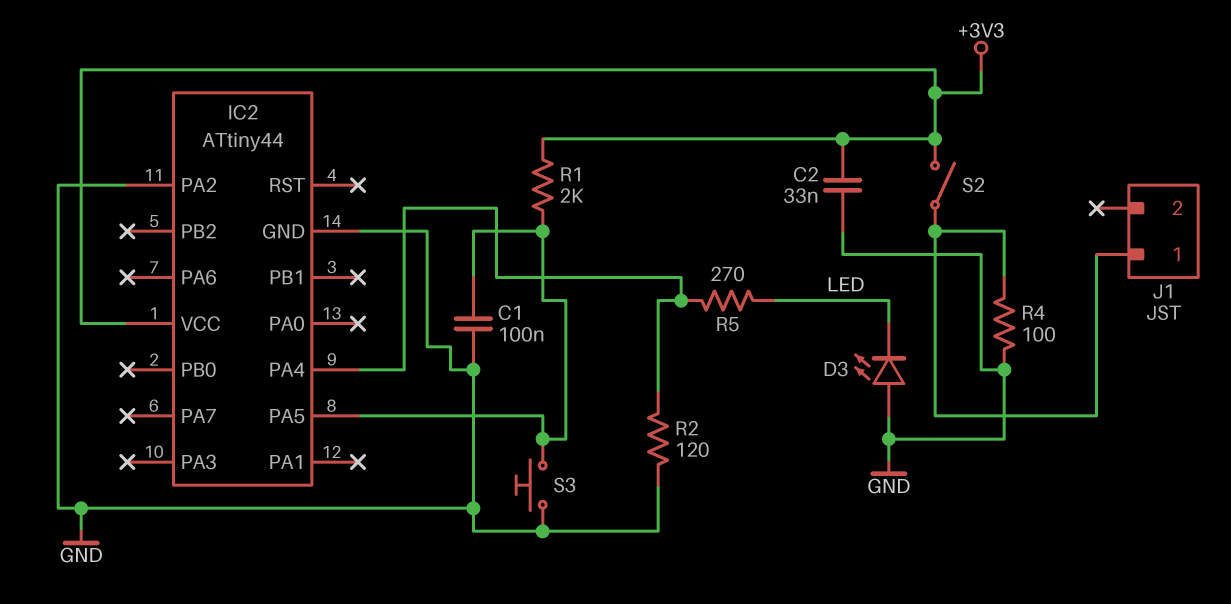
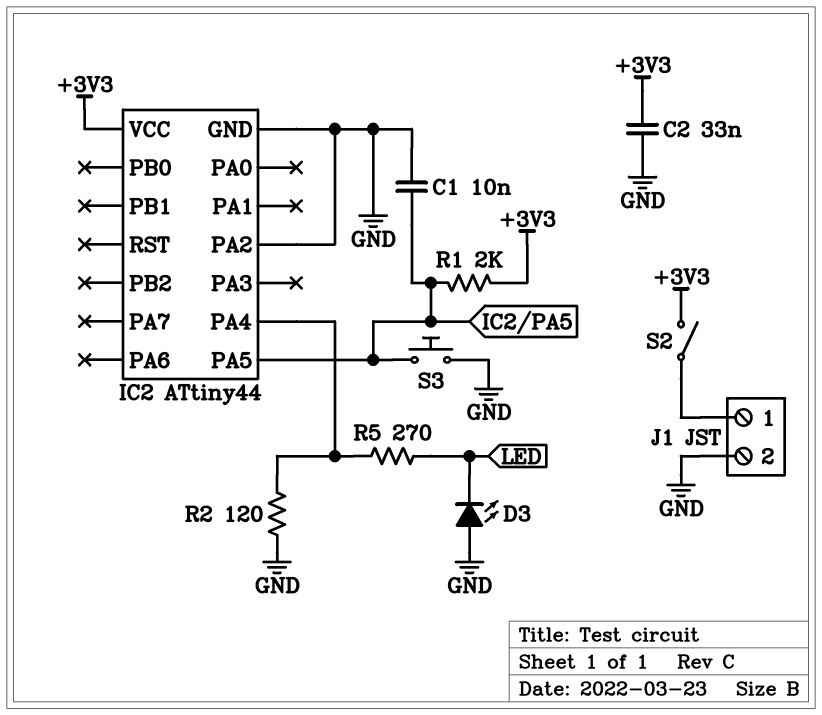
C1: 100nF (GND, IC2/PA5) -> 10nF (GND, IC2/PA5)
J1 pin 2: none -> GND
R4: 100 (GND, J1/1) -> none

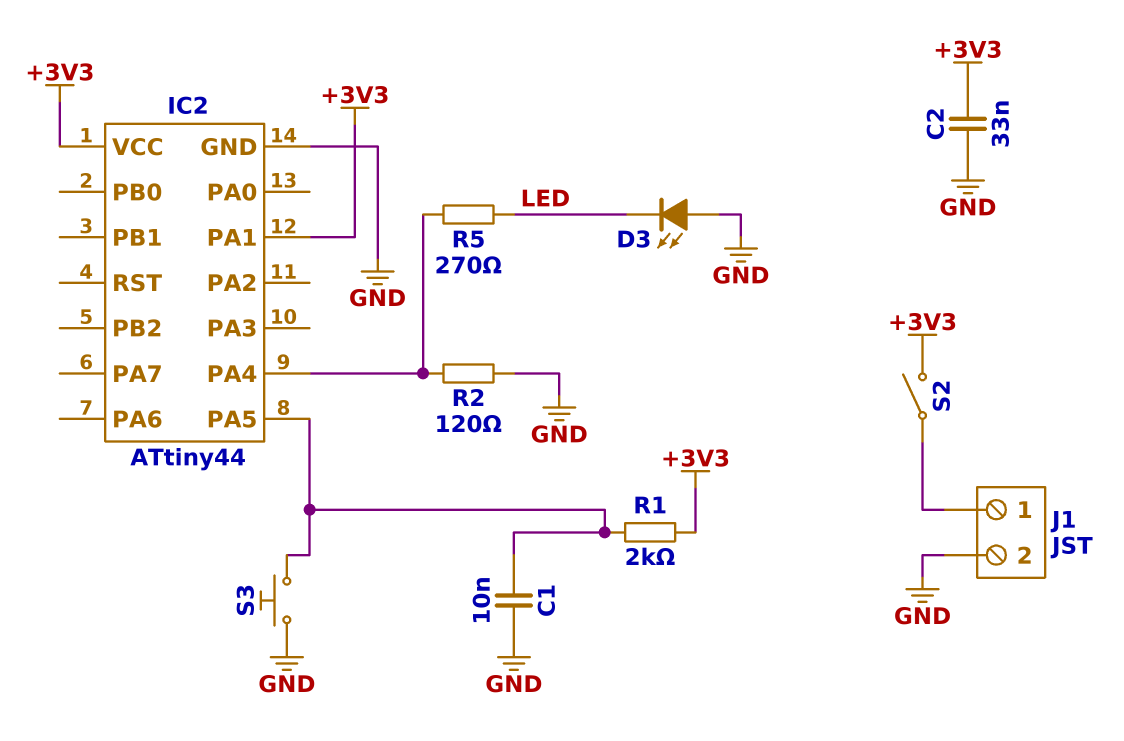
IC2 pin PA1: none -> +3V3
IC2 pin PA2: GND -> none

